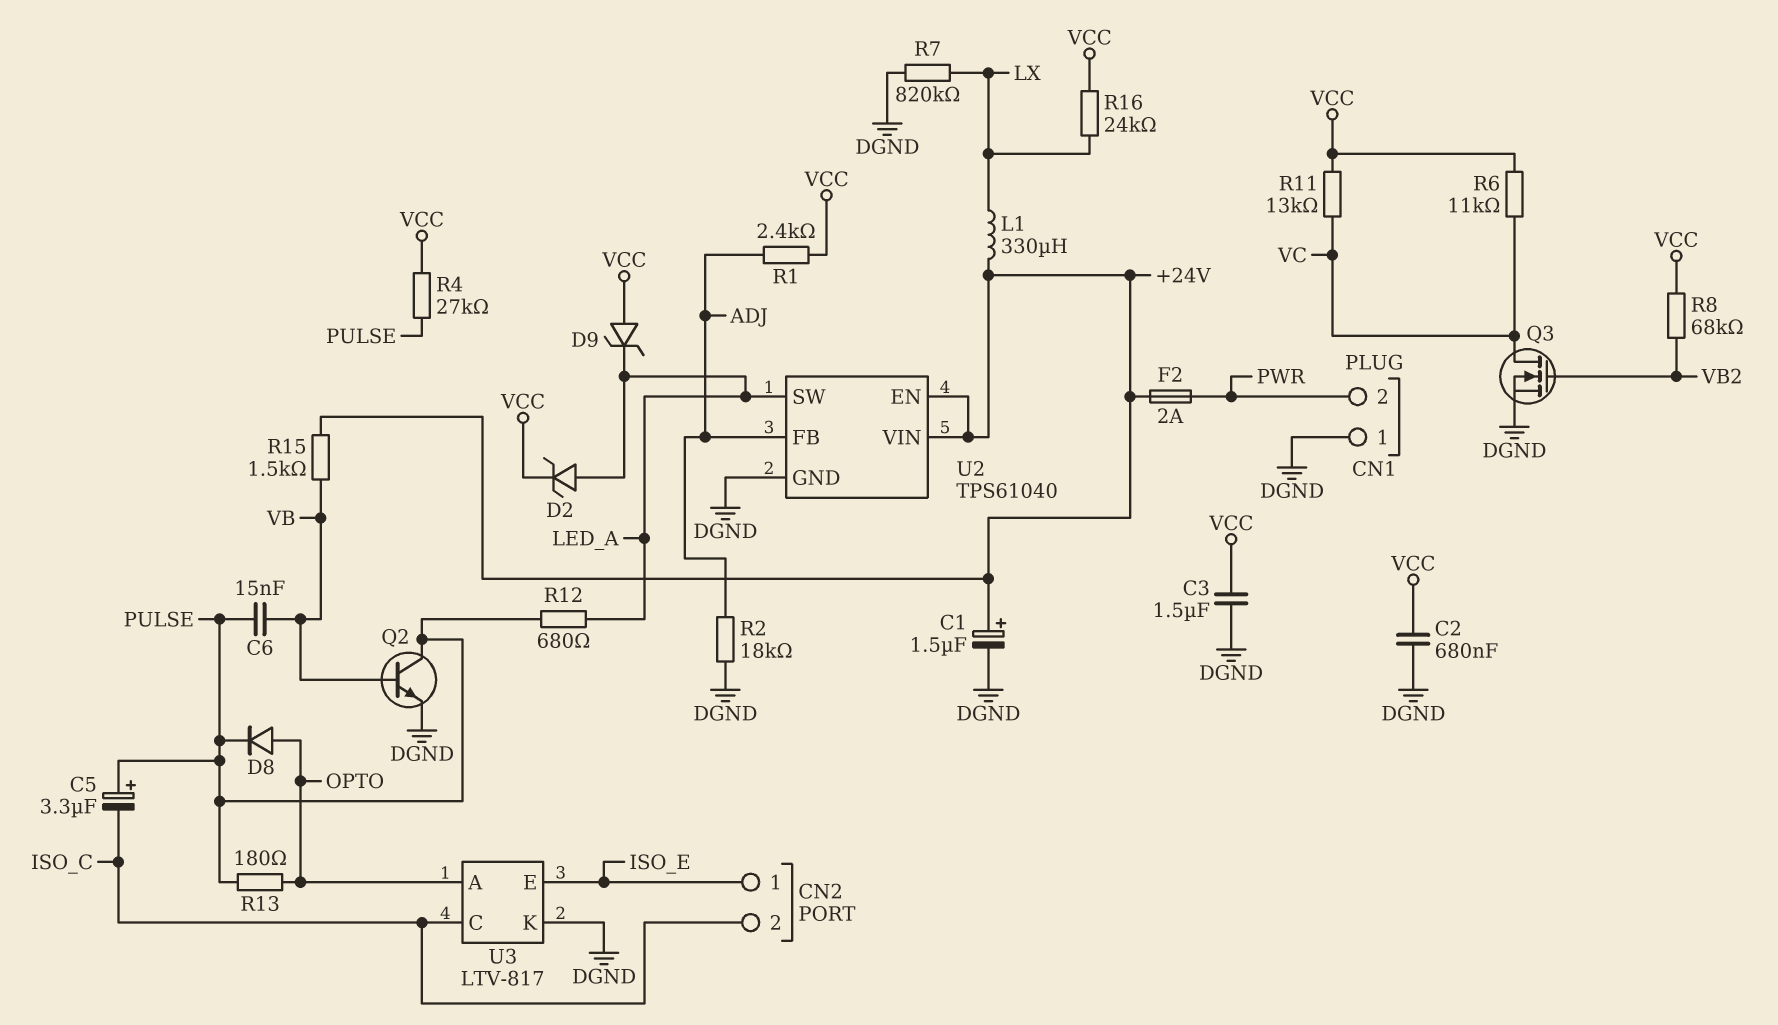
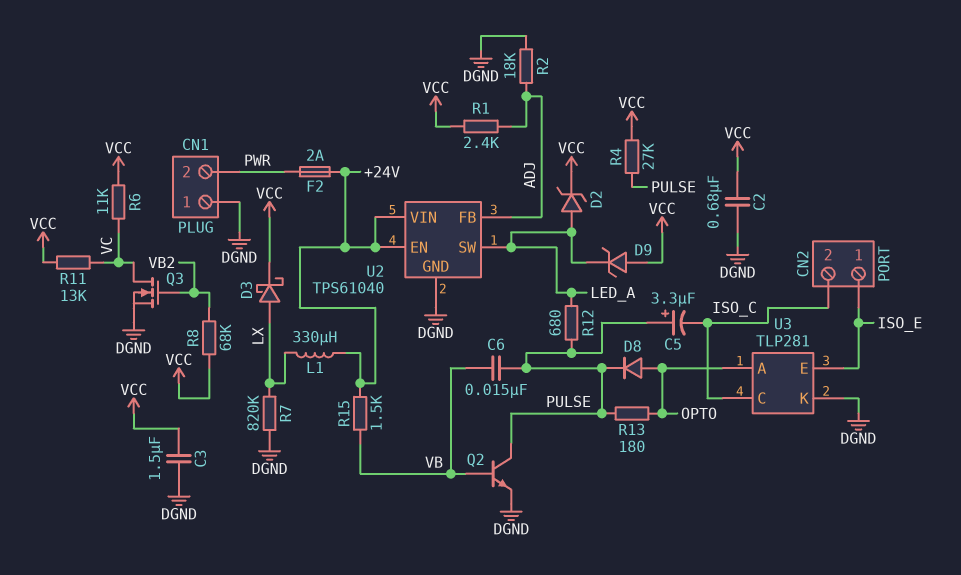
C1: 1.5uF (plus +24V, minus DGND) -> none
D3: none -> schottky (A LX, K VCC)
R16: 24k (LX, VCC) -> none
U3: LTV-817 -> TLP281

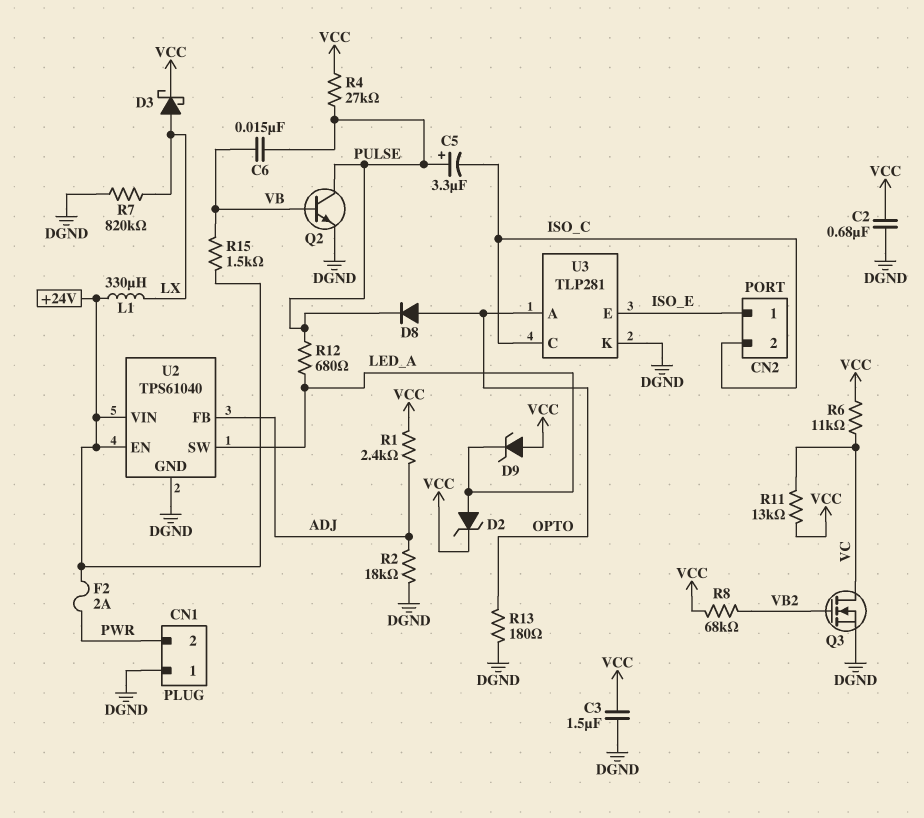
R13: 180 (OPTO, PULSE) -> 180 (DGND, OPTO)

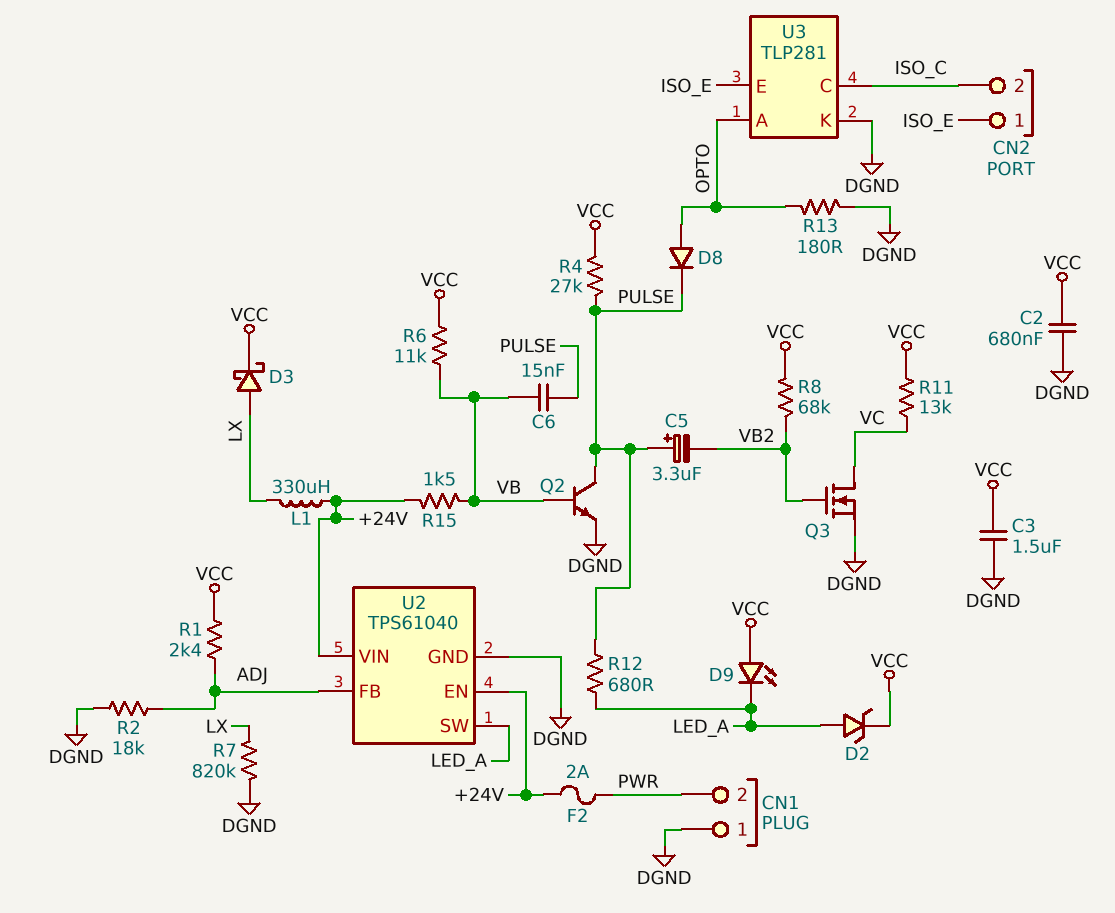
C5: 3.3uF (plus PULSE, minus ISO_C) -> 3.3uF (plus PULSE, minus VB2)
D9: zener (A VCC, K LED_A) -> LED (A VCC, K LED_A)
R6: 11k (VC, VCC) -> 11k (VB, VCC)

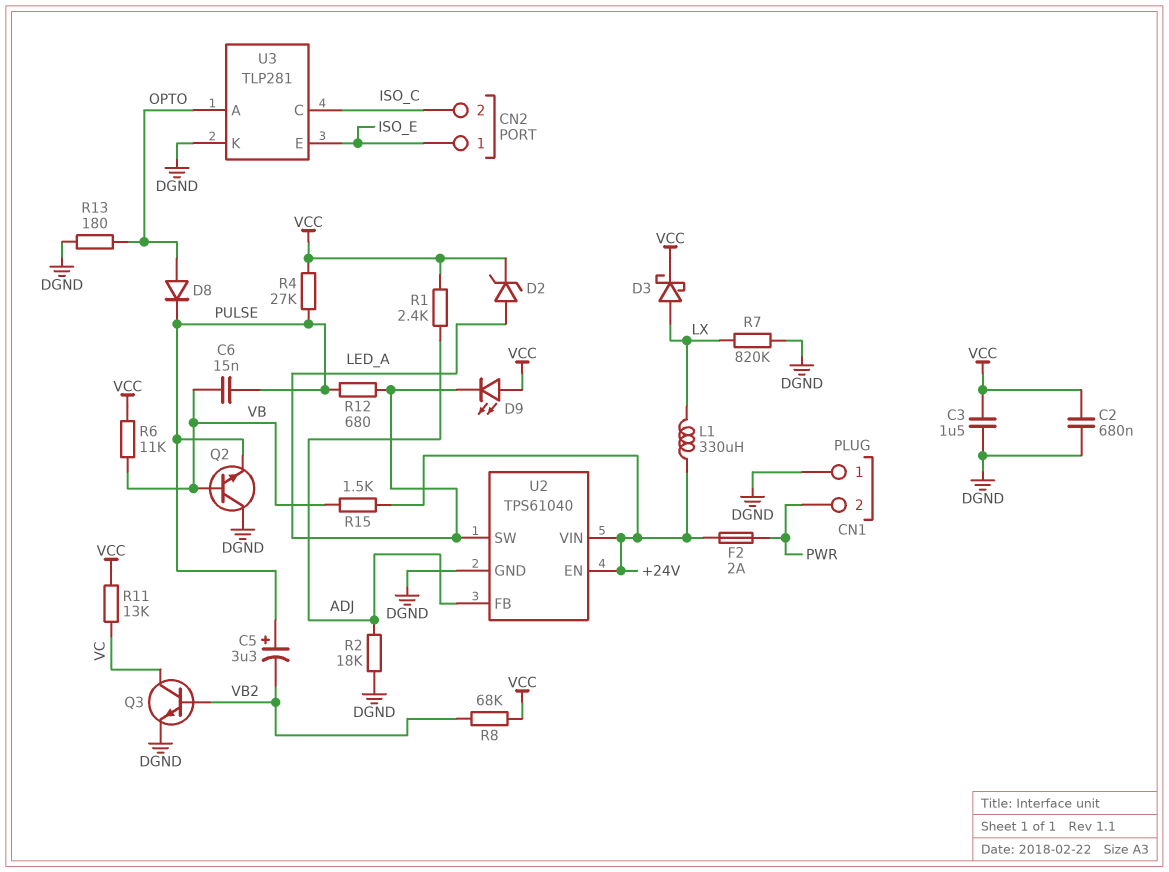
Q2: NPN (B VB, C PULSE, E DGND) -> NPN (B VB, C DGND, E PULSE)
Q3: NMOS (G VB2, D VC, S DGND) -> NPN (B VB2, C VC, E DGND)

